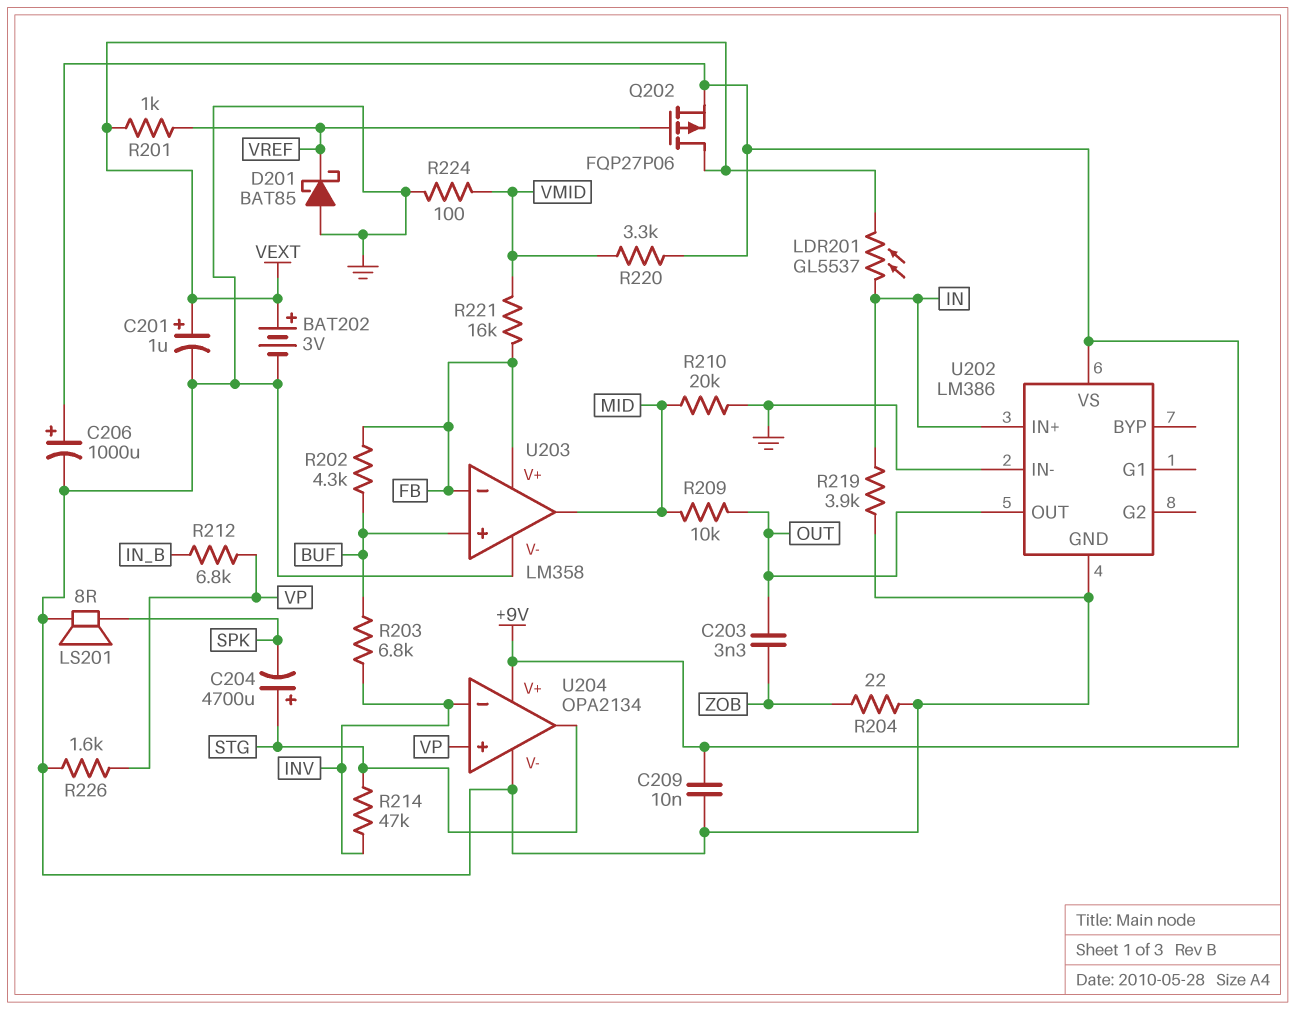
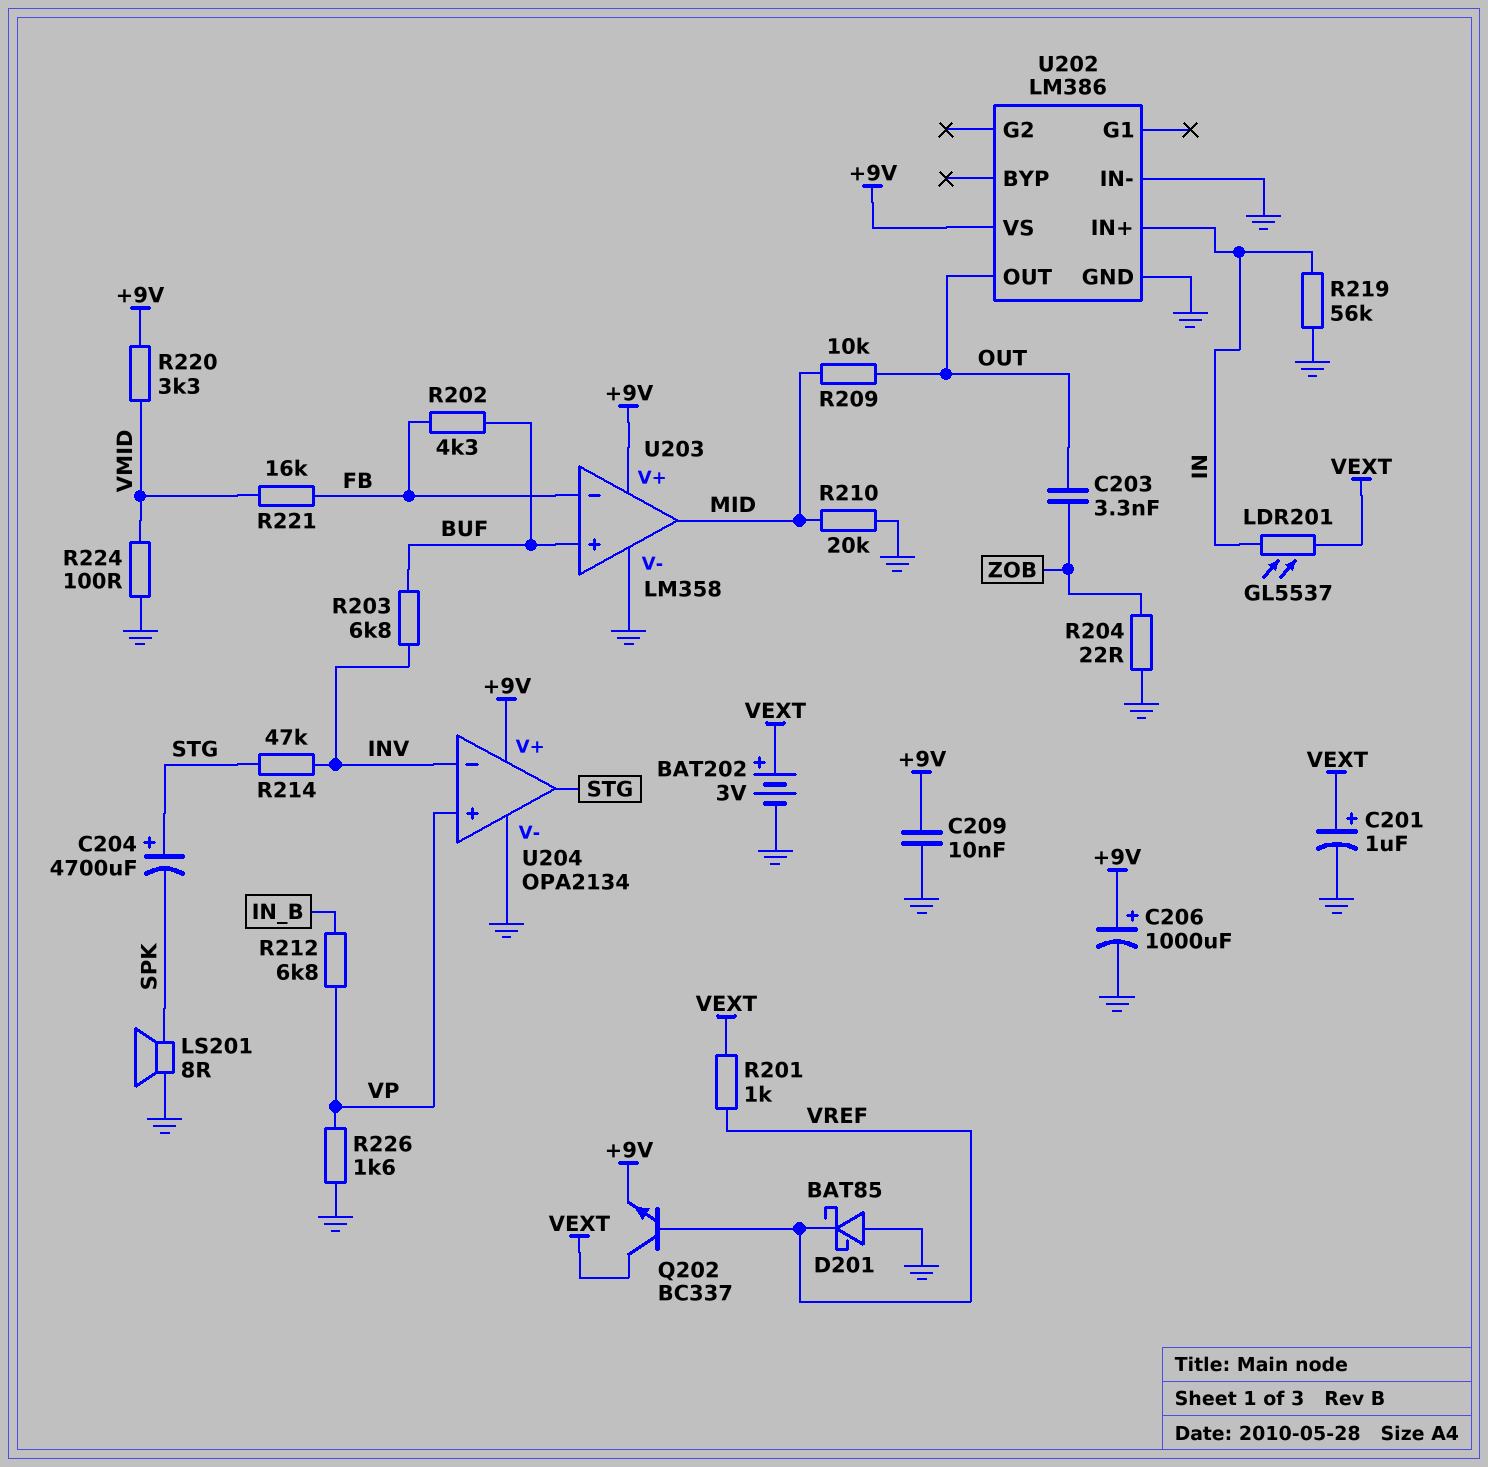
Q202: PMOS FQP27P06 (G VREF, D VEXT, S +9V) -> NPN BC337 (B VREF, C VEXT, E +9V)
R219: 3.9k (GND, IN) -> 56k (GND, IN)
U203 pin V+: FB -> +9V

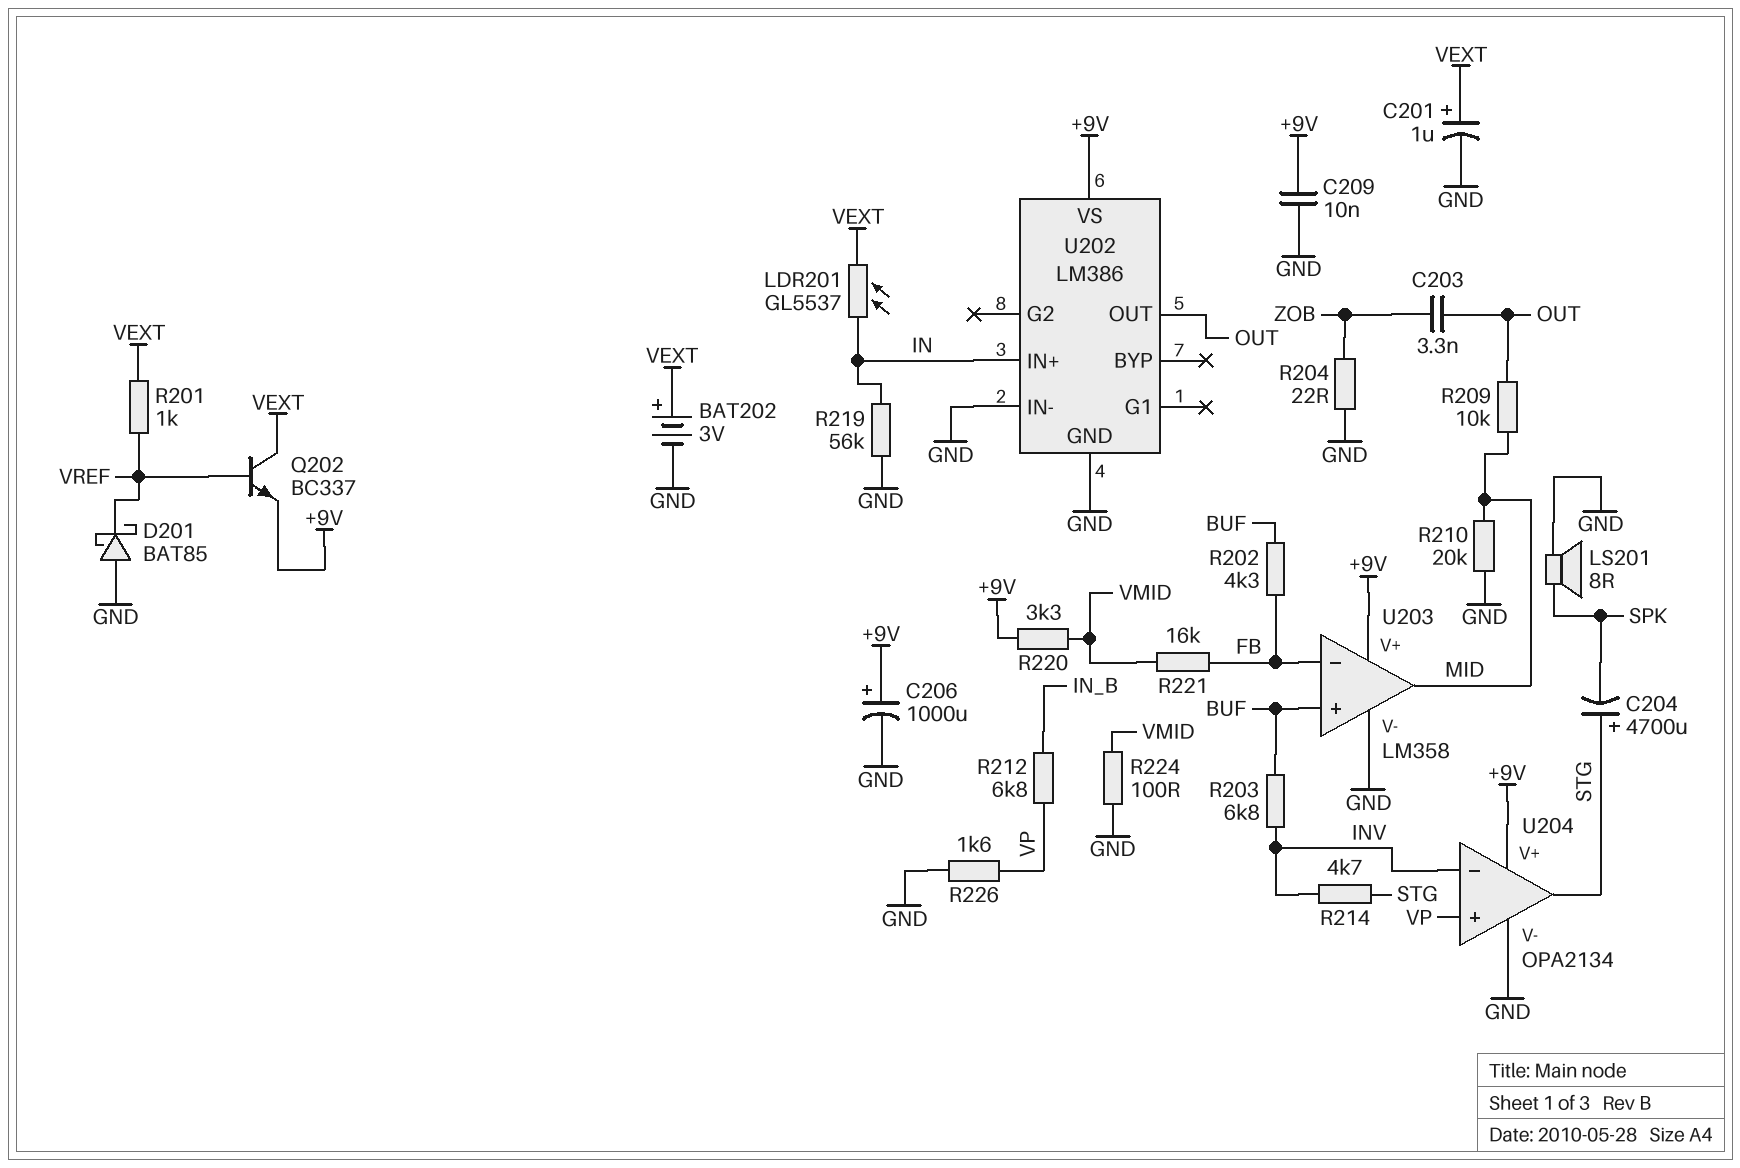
R214: 47k (INV, STG) -> 4.7k (INV, STG)

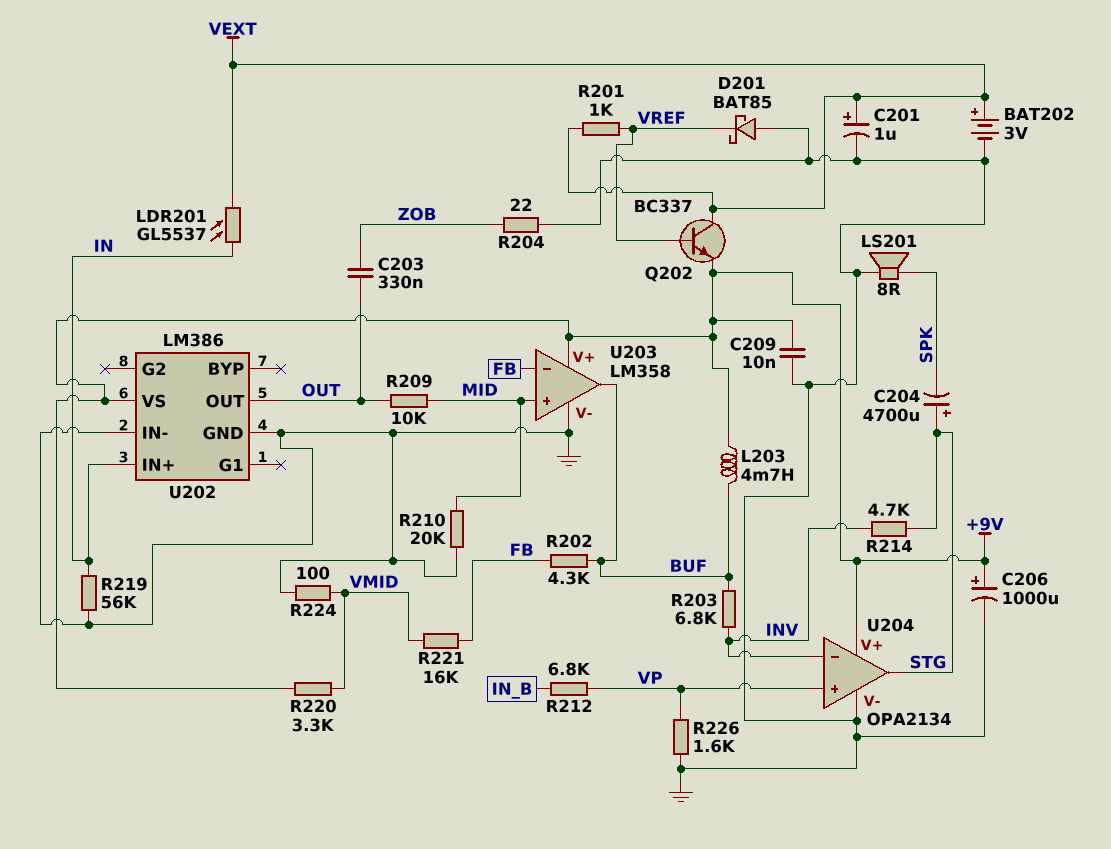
C203: 3.3nF (OUT, ZOB) -> 330nF (OUT, ZOB)
L203: none -> 4.7mH (+9V, BUF)
U203 pin in+: BUF -> MID
U203 pin out: MID -> BUF

